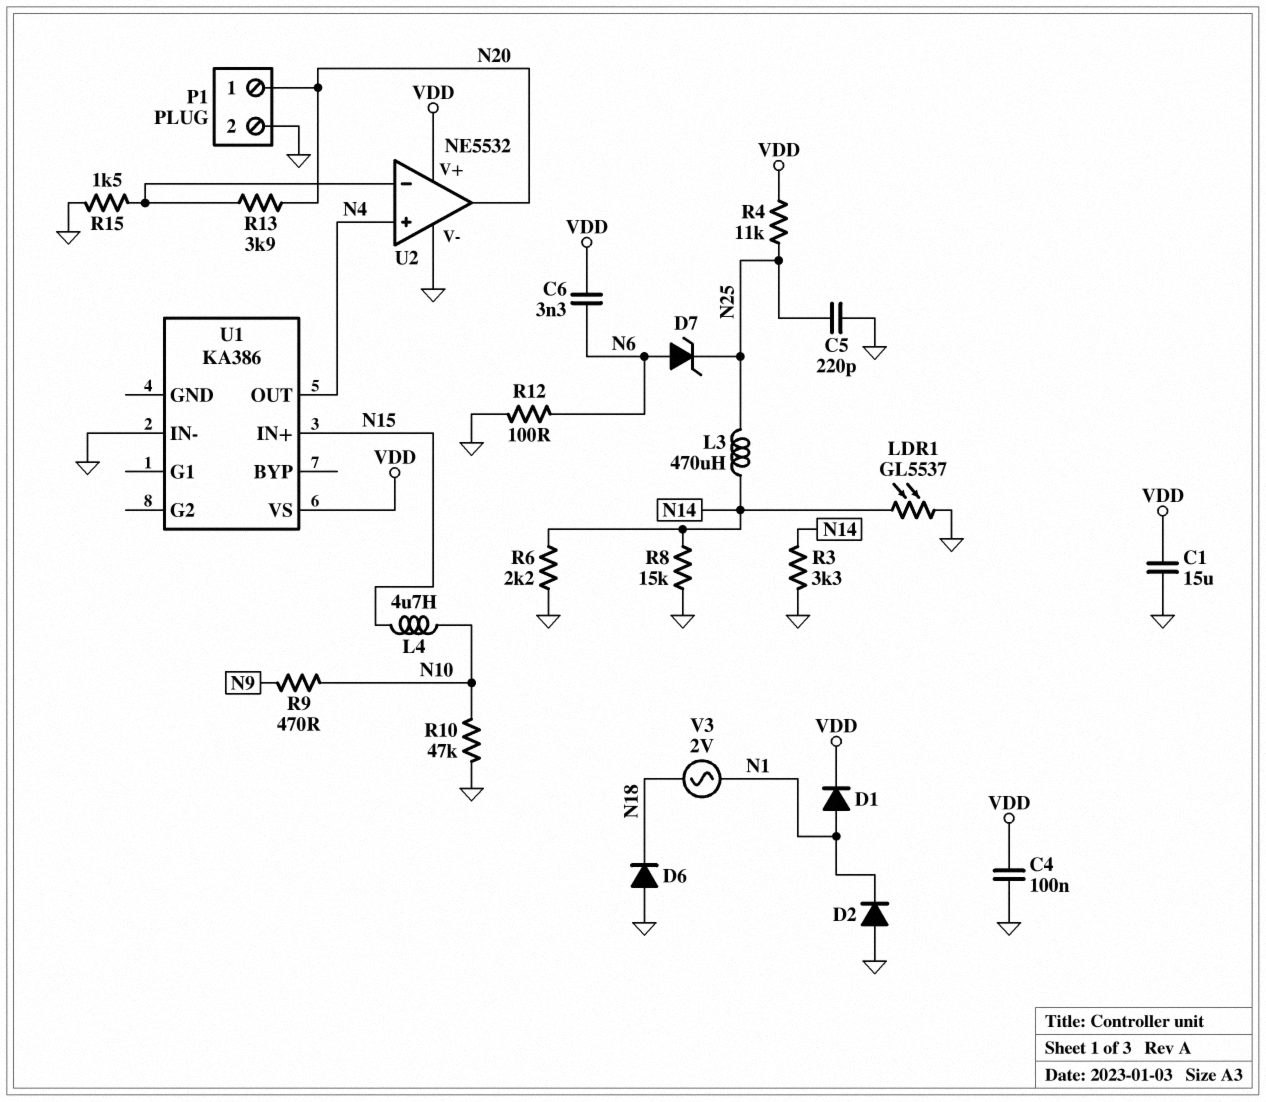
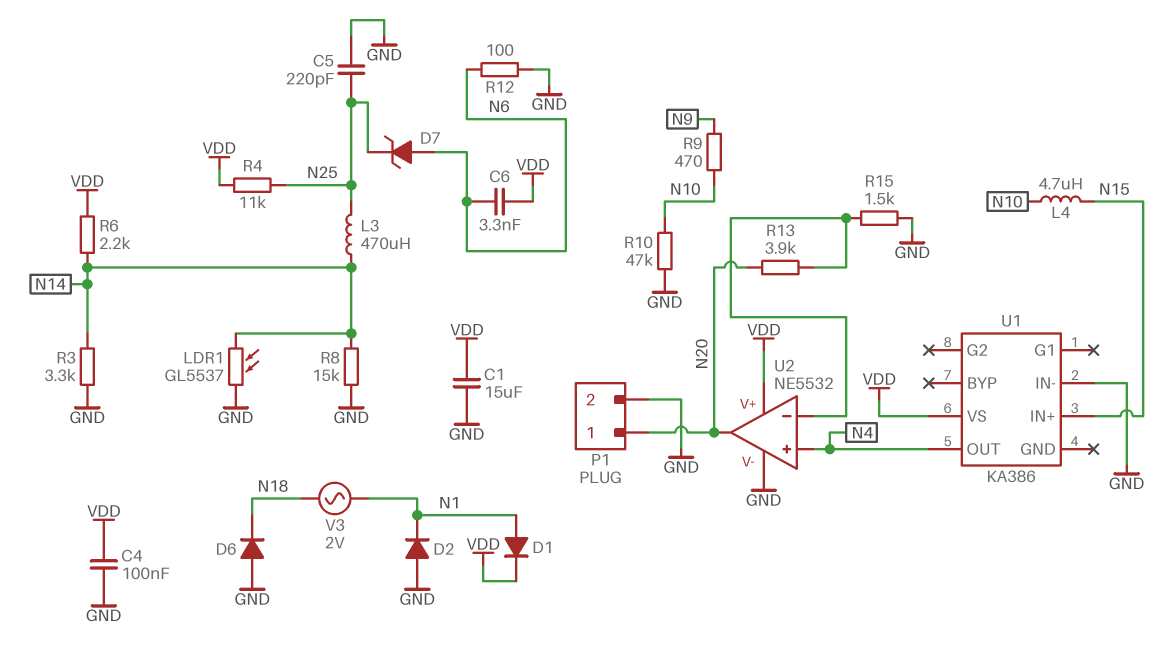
R6: 2.2k (GND, N14) -> 2.2k (N14, VDD)

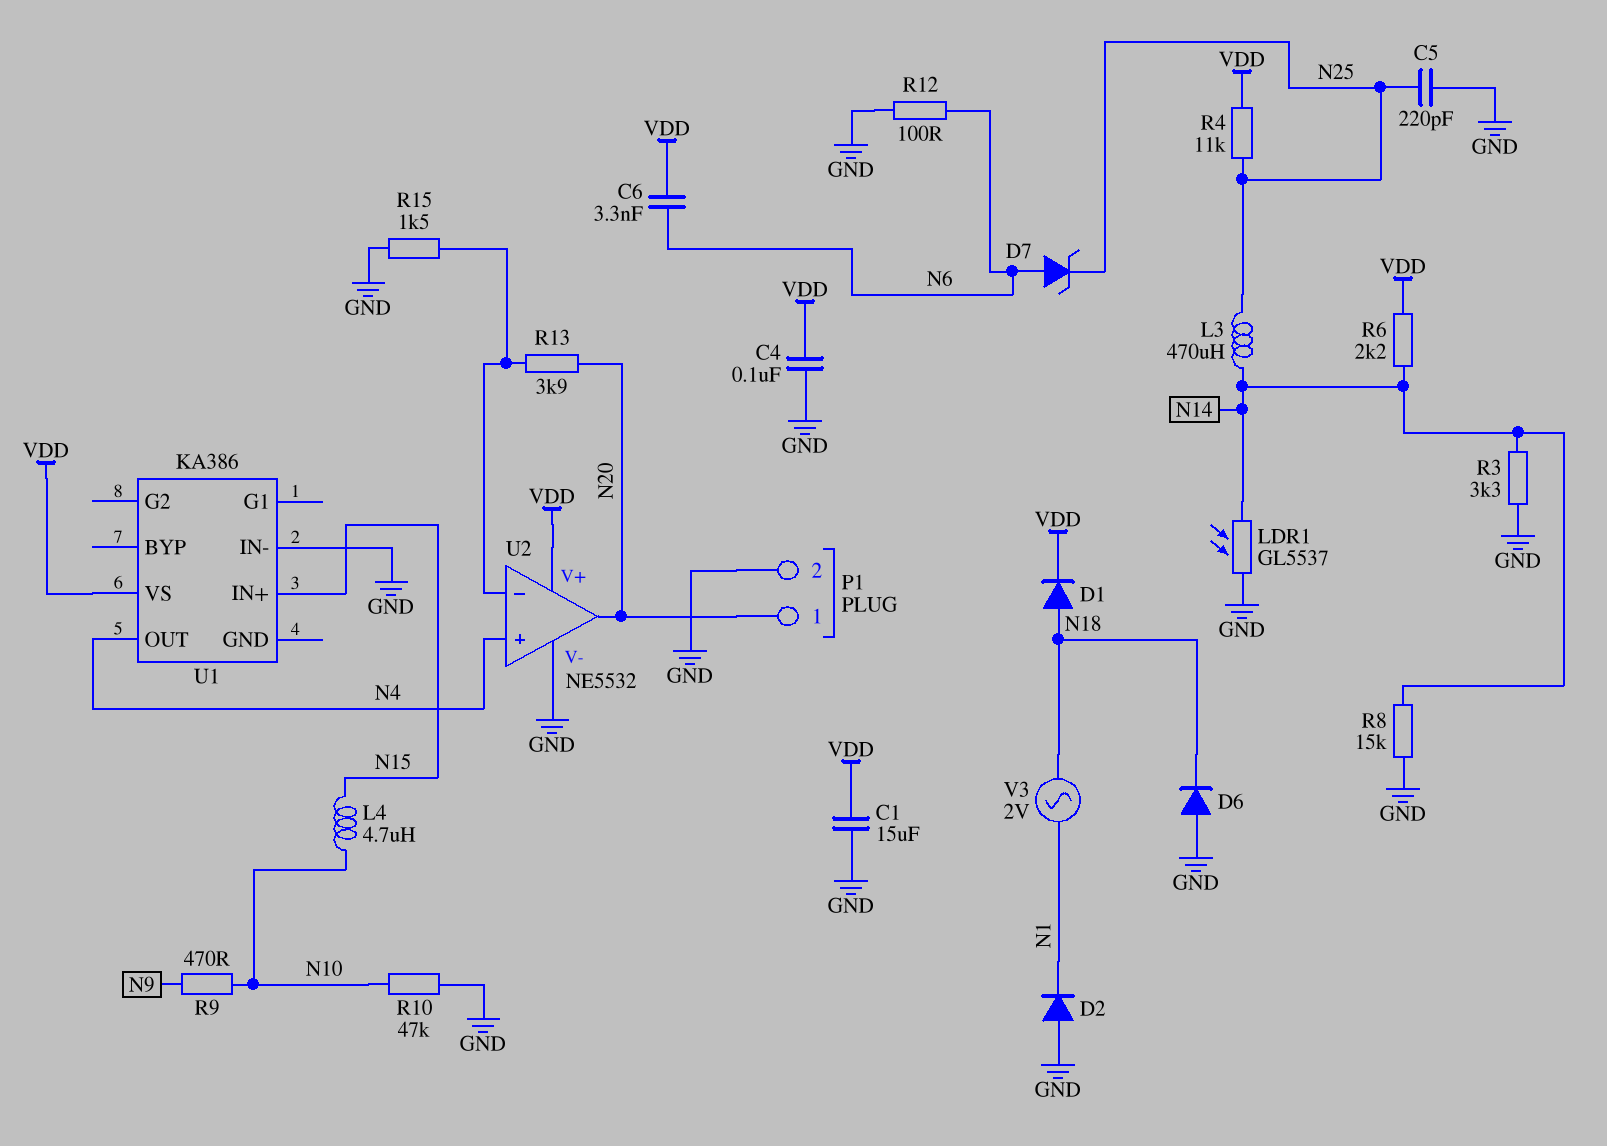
D1: diode (A N1, K VDD) -> diode (A N18, K VDD)

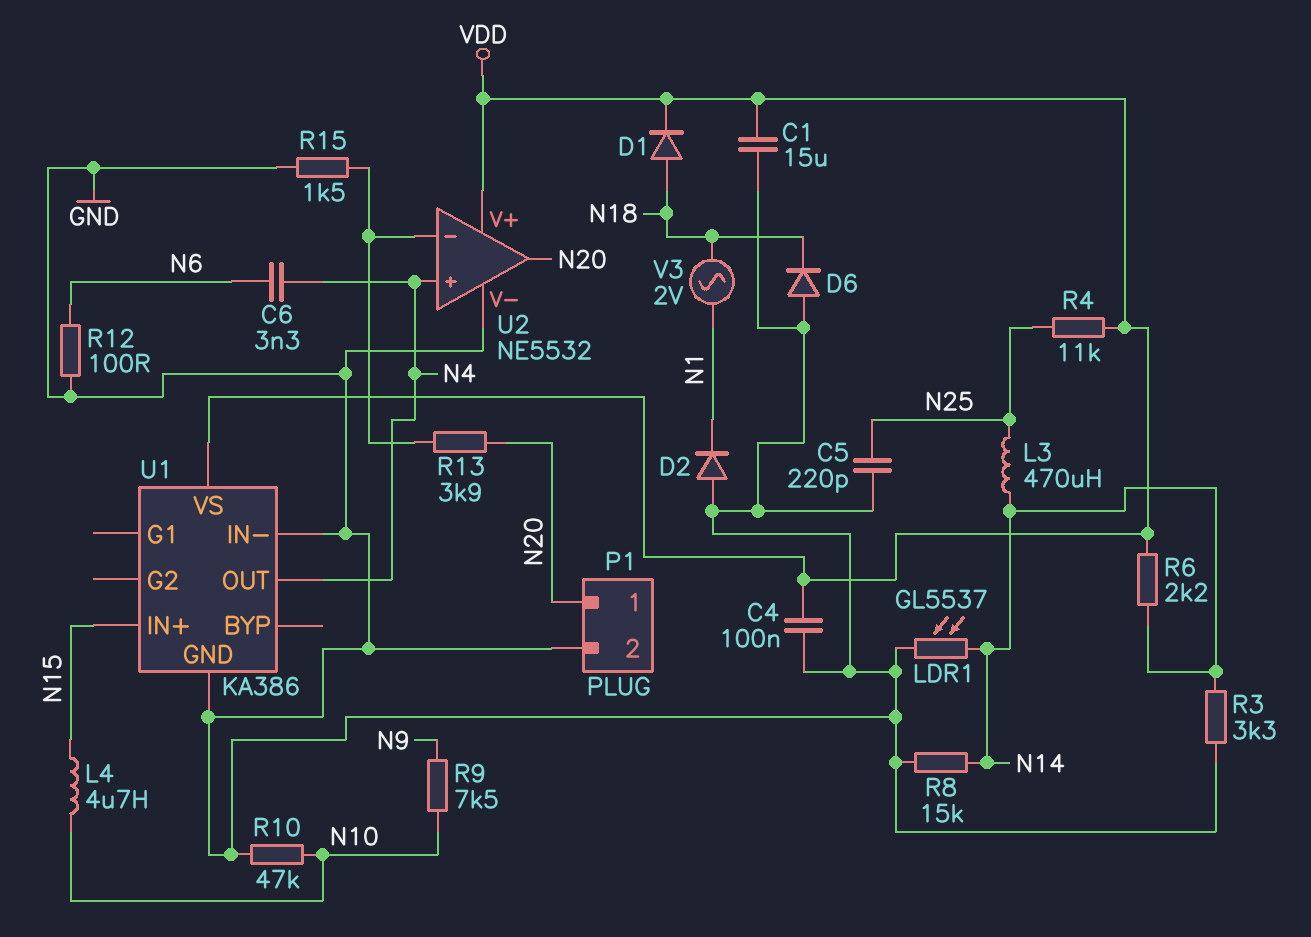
C6: 3.3nF (N6, VDD) -> 3.3nF (N4, N6)
D7: zener (A N6, K N25) -> none
R9: 470 (N9, N10) -> 7.5k (N9, N10)
U1 pin GND: none -> GND

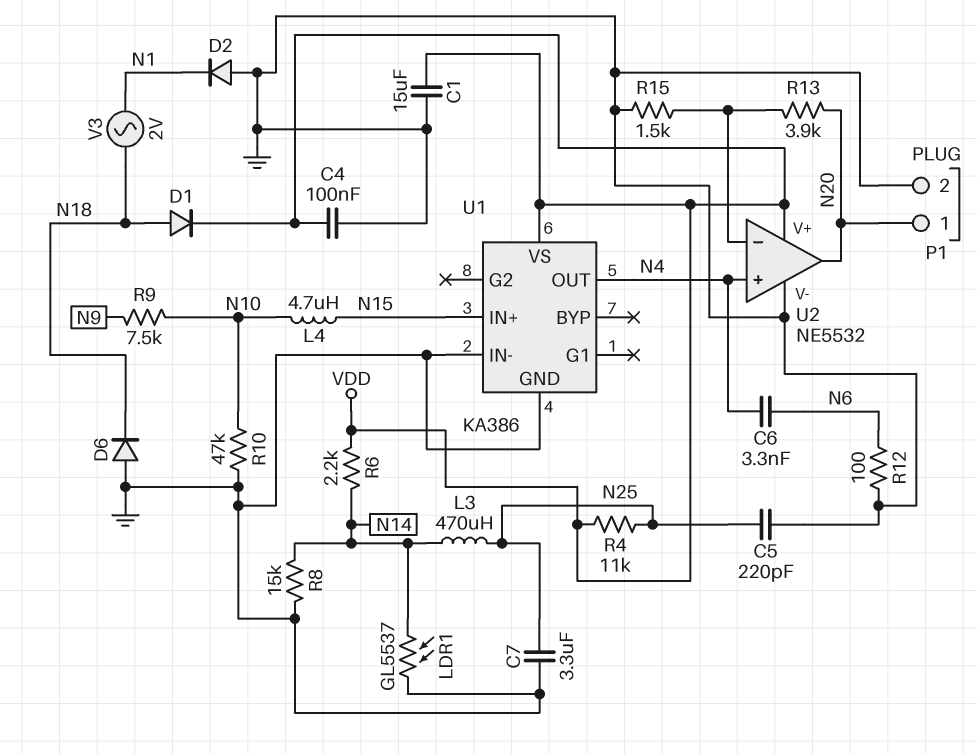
C7: none -> 3.3uF (GND, N25)
R3: 3.3k (GND, N14) -> none

